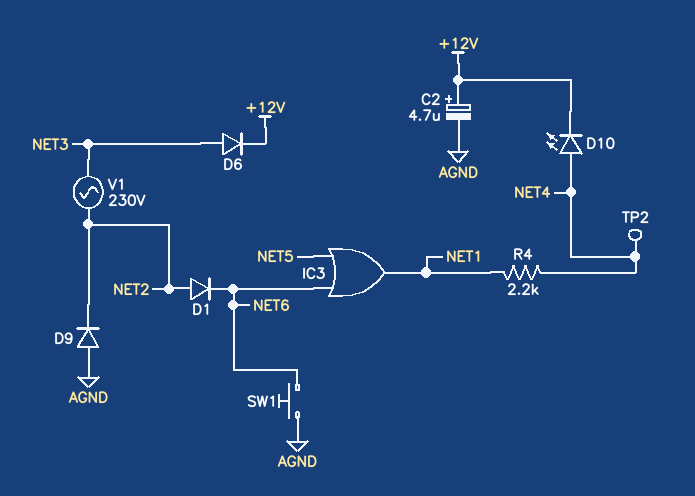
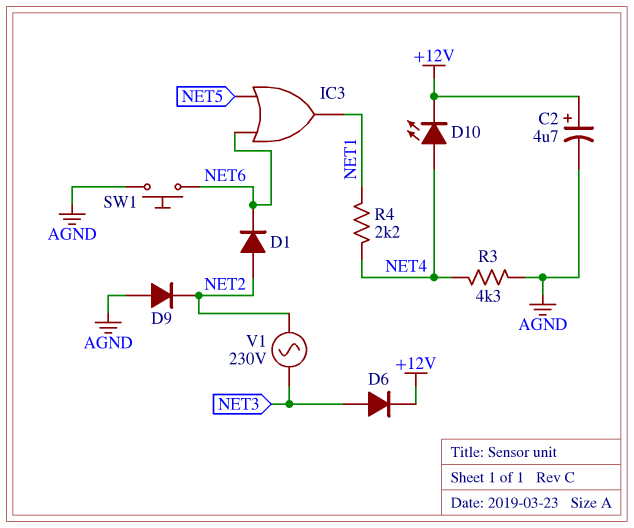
R3: none -> 4.3k (AGND, NET4)
TP2: test point (NET4) -> none

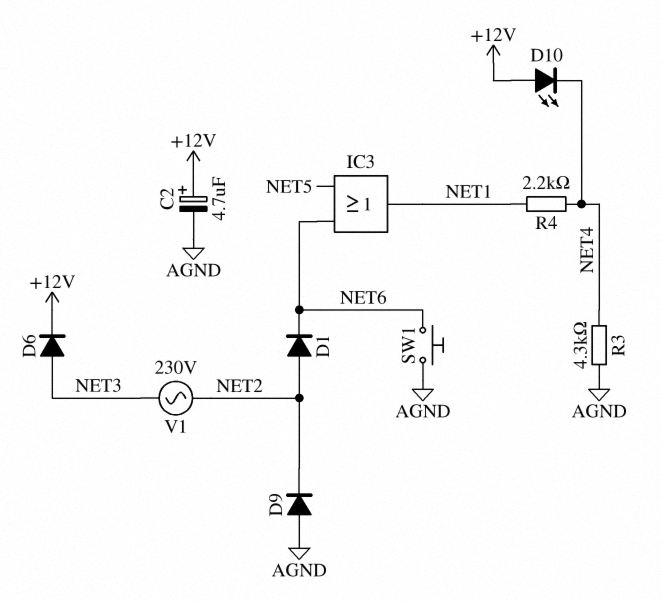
D10: LED (A NET4, K +12V) -> LED (A +12V, K NET4)

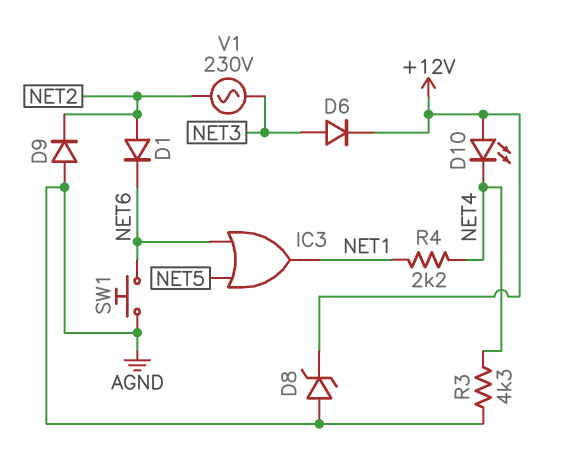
C2: 4.7uF (plus +12V, minus AGND) -> none
D8: none -> zener (A AGND, K +12V)

